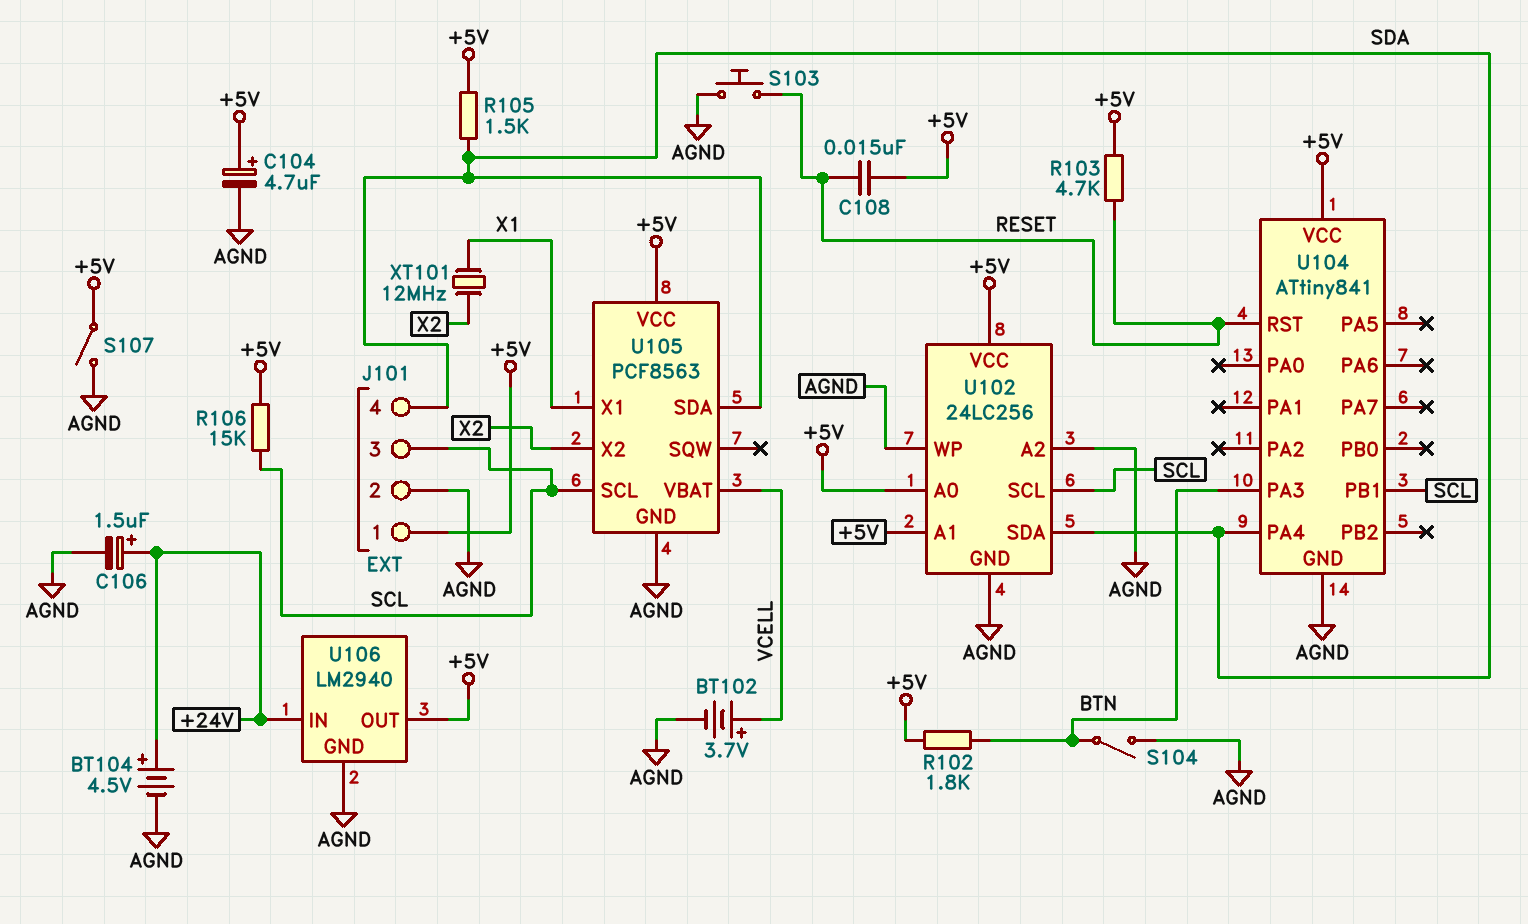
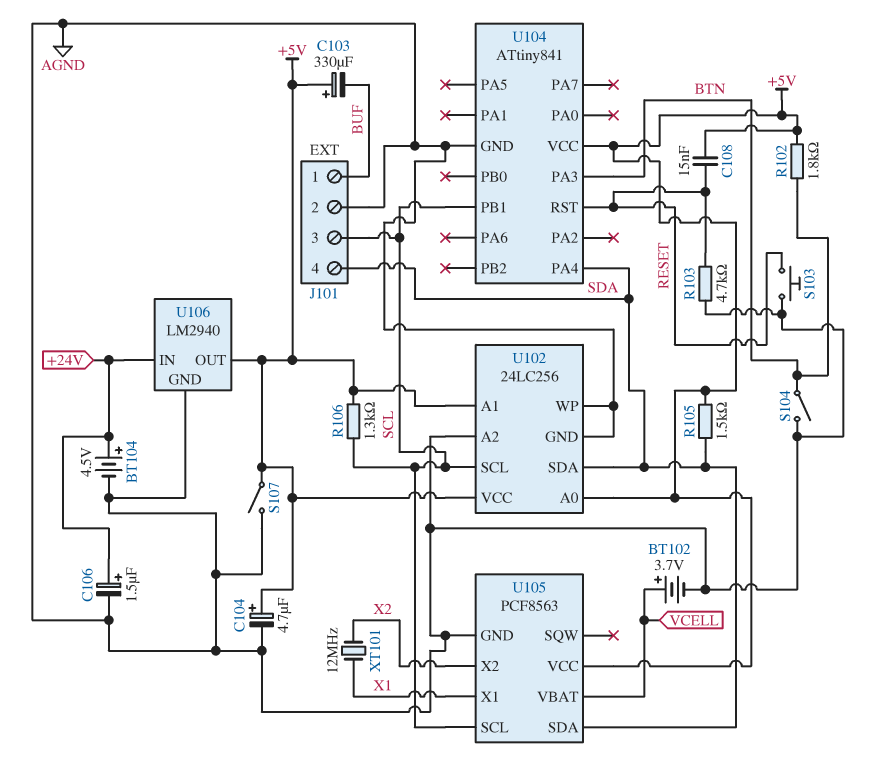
C103: none -> 330uF (plus +5V, minus BUF)
J101 pin 1: +5V -> BUF
R103: 4.7k (+5V, RESET) -> 4.7k (AGND, RESET)
R106: 15k (+5V, SCL) -> 1.3k (+5V, SCL)

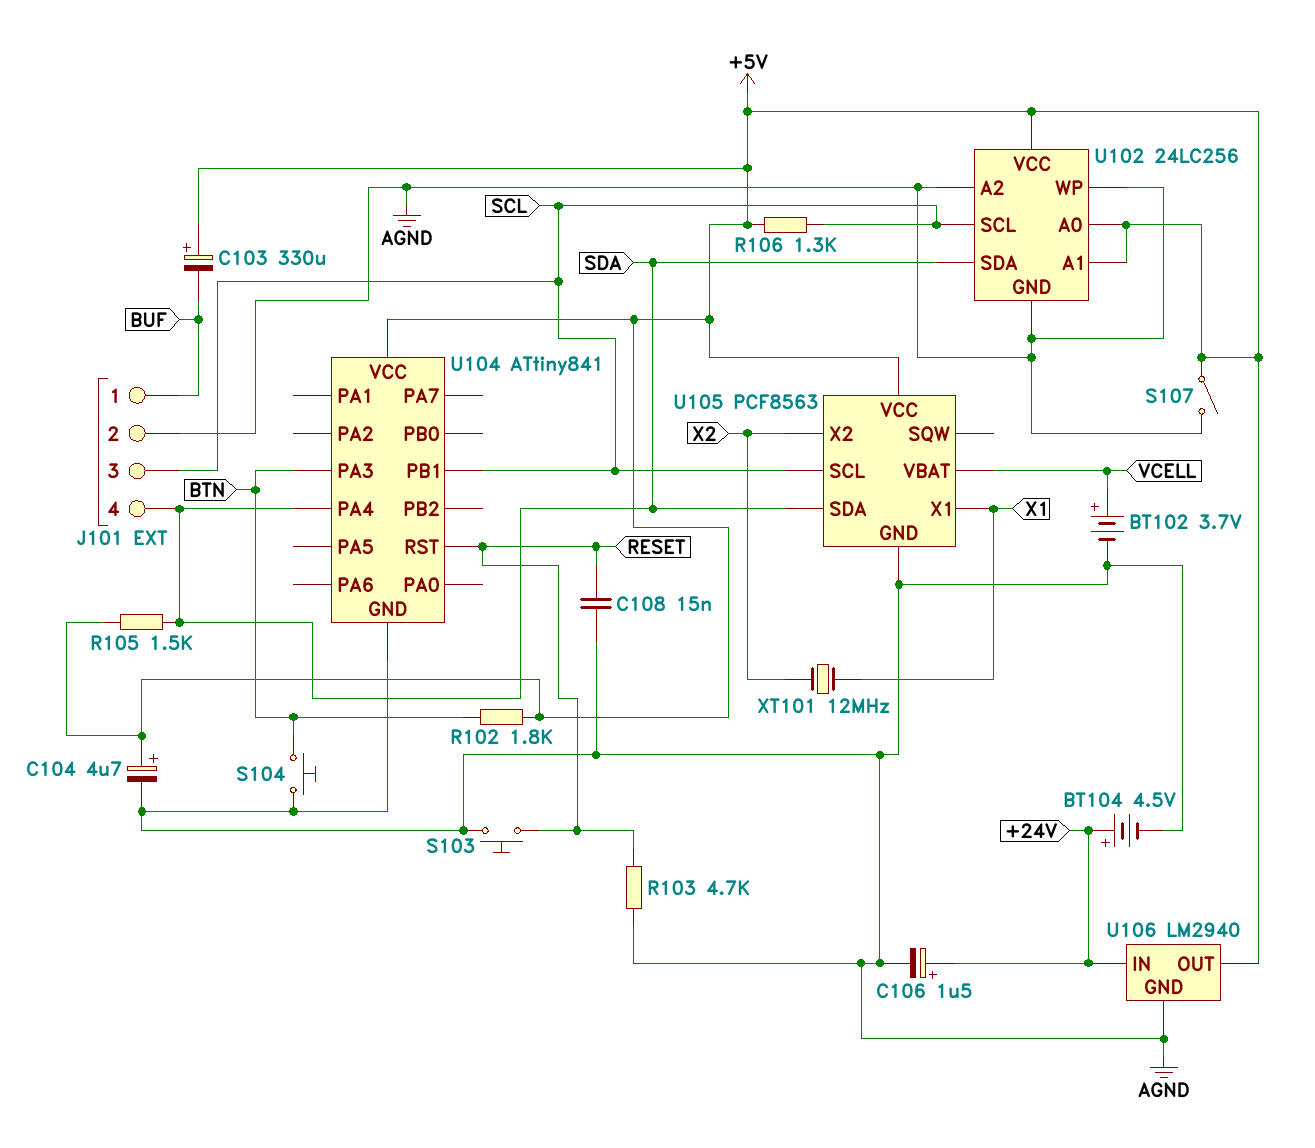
C108: 15nF (+5V, RESET) -> 15nF (AGND, RESET)
S104: switch (AGND, BTN) -> button (AGND, BTN)

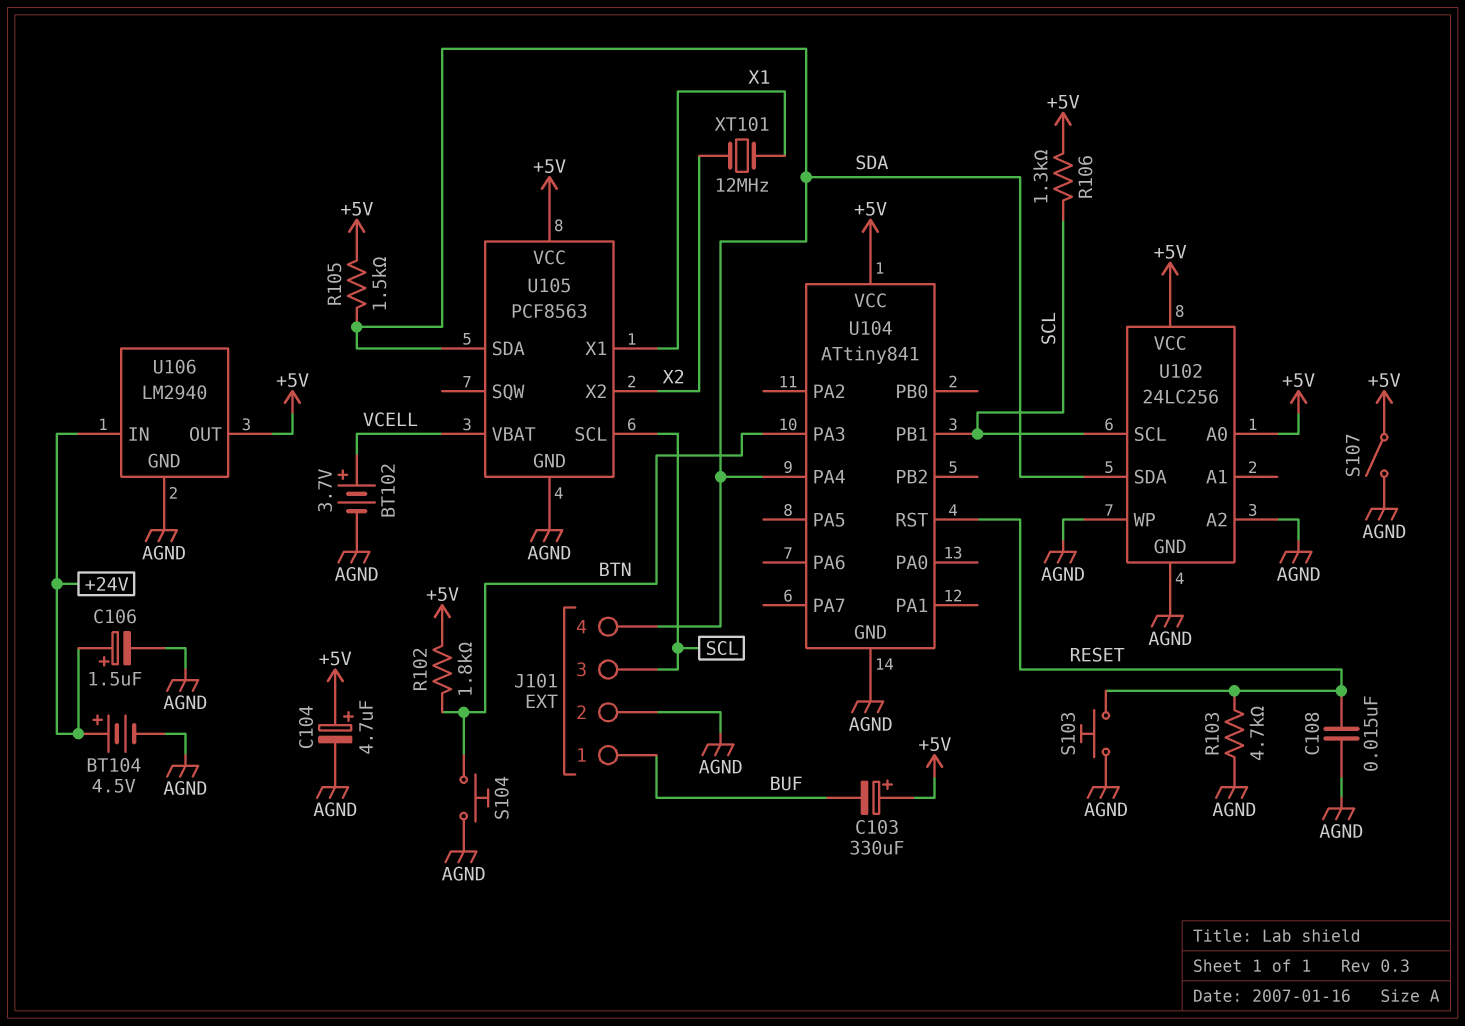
U102 pin A1: +5V -> none

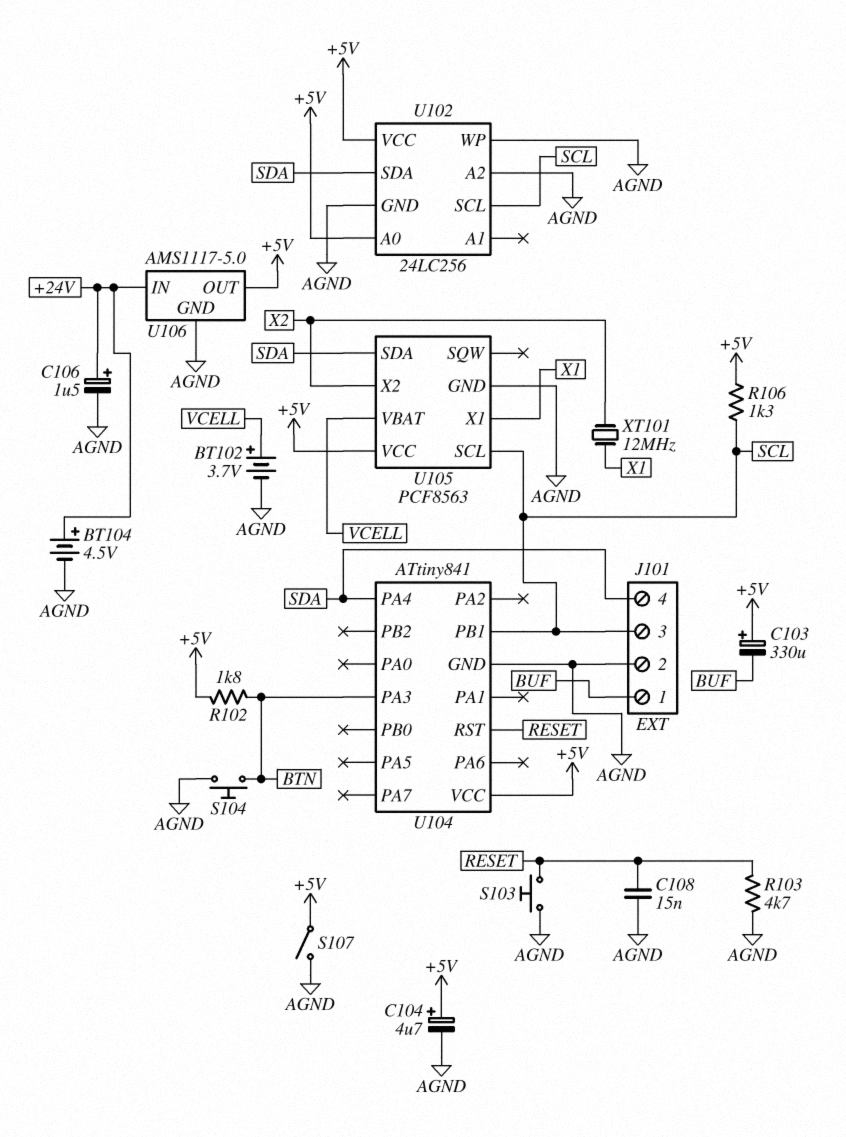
R105: 1.5k (+5V, SDA) -> none
U106: LM2940 -> AMS1117-5.0

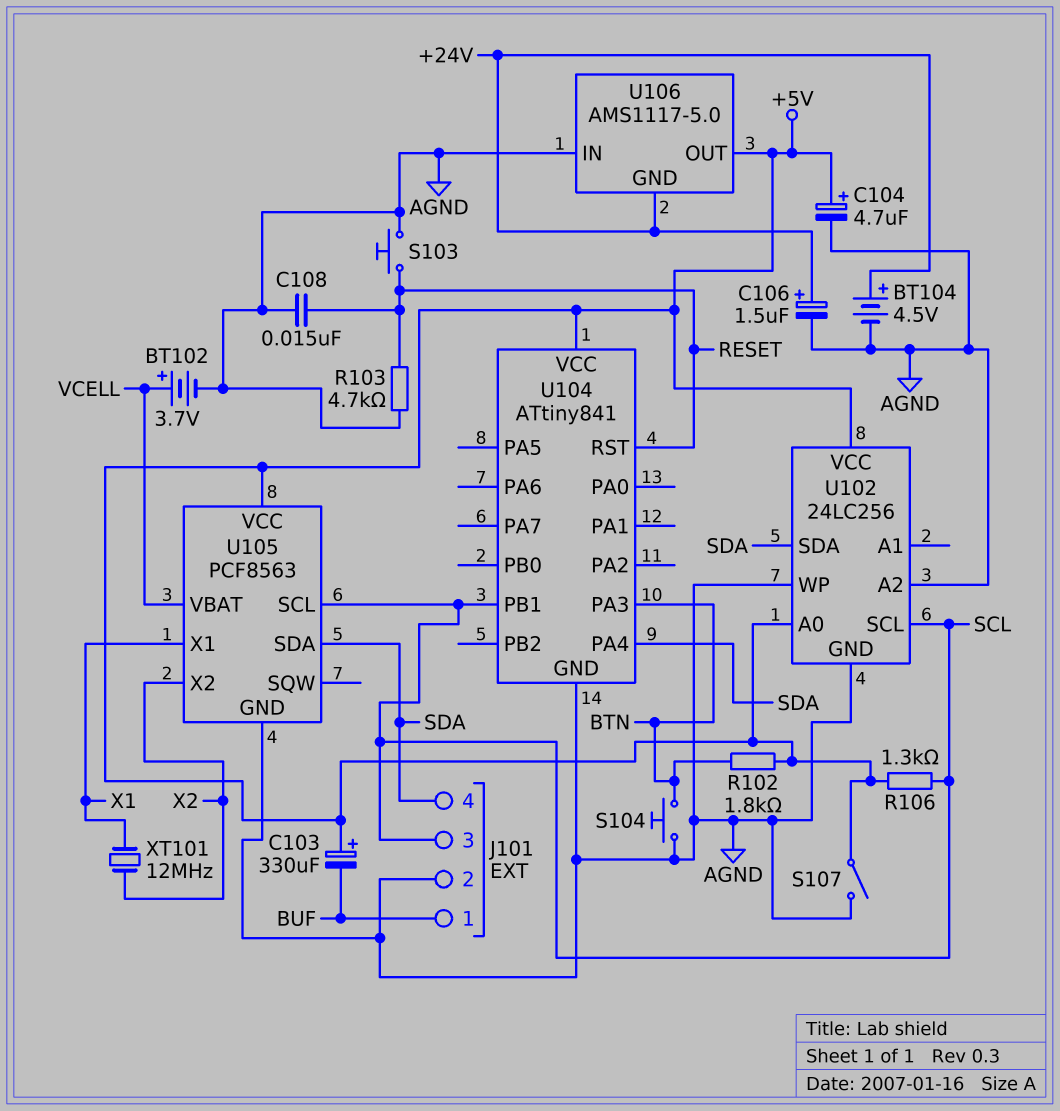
U106 pin GND: AGND -> +24V
U106 pin IN: +24V -> AGND

